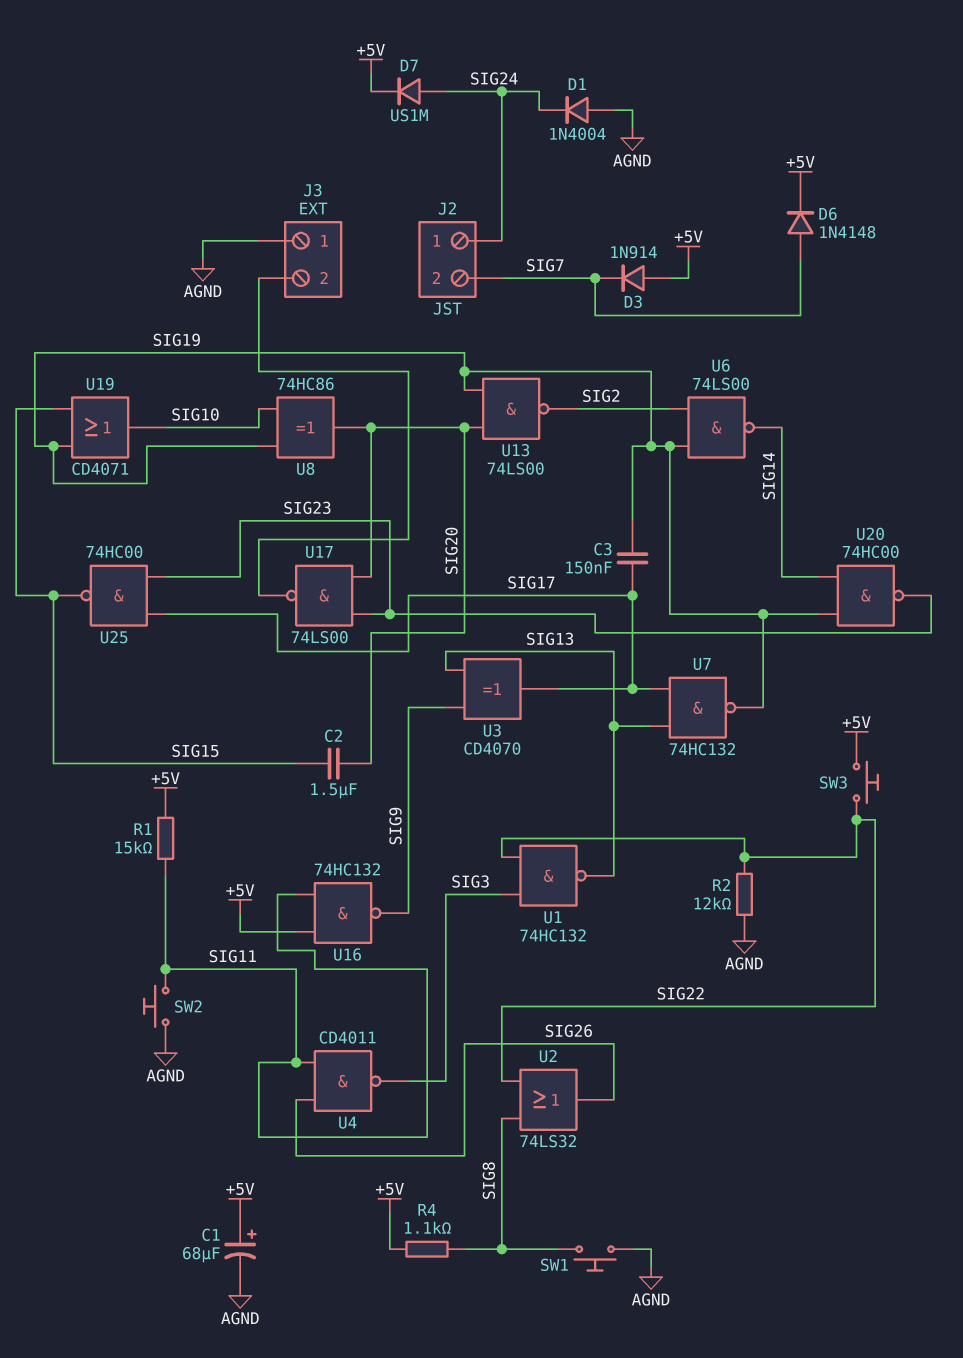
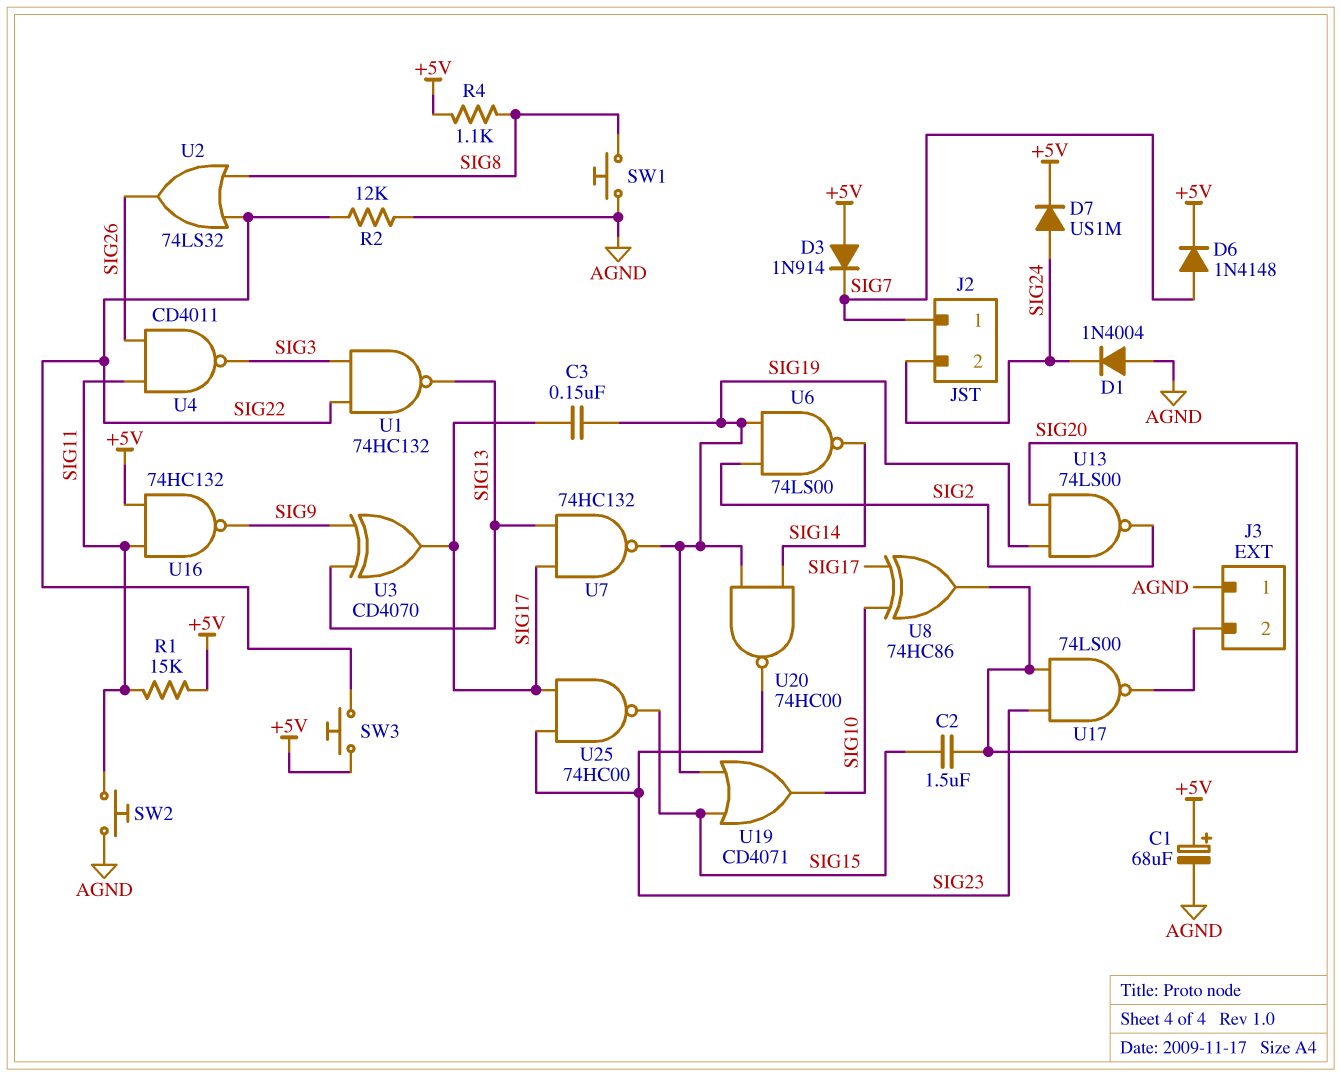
J2 pin 1: SIG24 -> SIG7
J2 pin 2: SIG7 -> SIG24
U8: XOR 74HC86 (in SIG10, in SIG19, out SIG20) -> XOR 74HC86 (in SIG10, in SIG17, out SIG20)

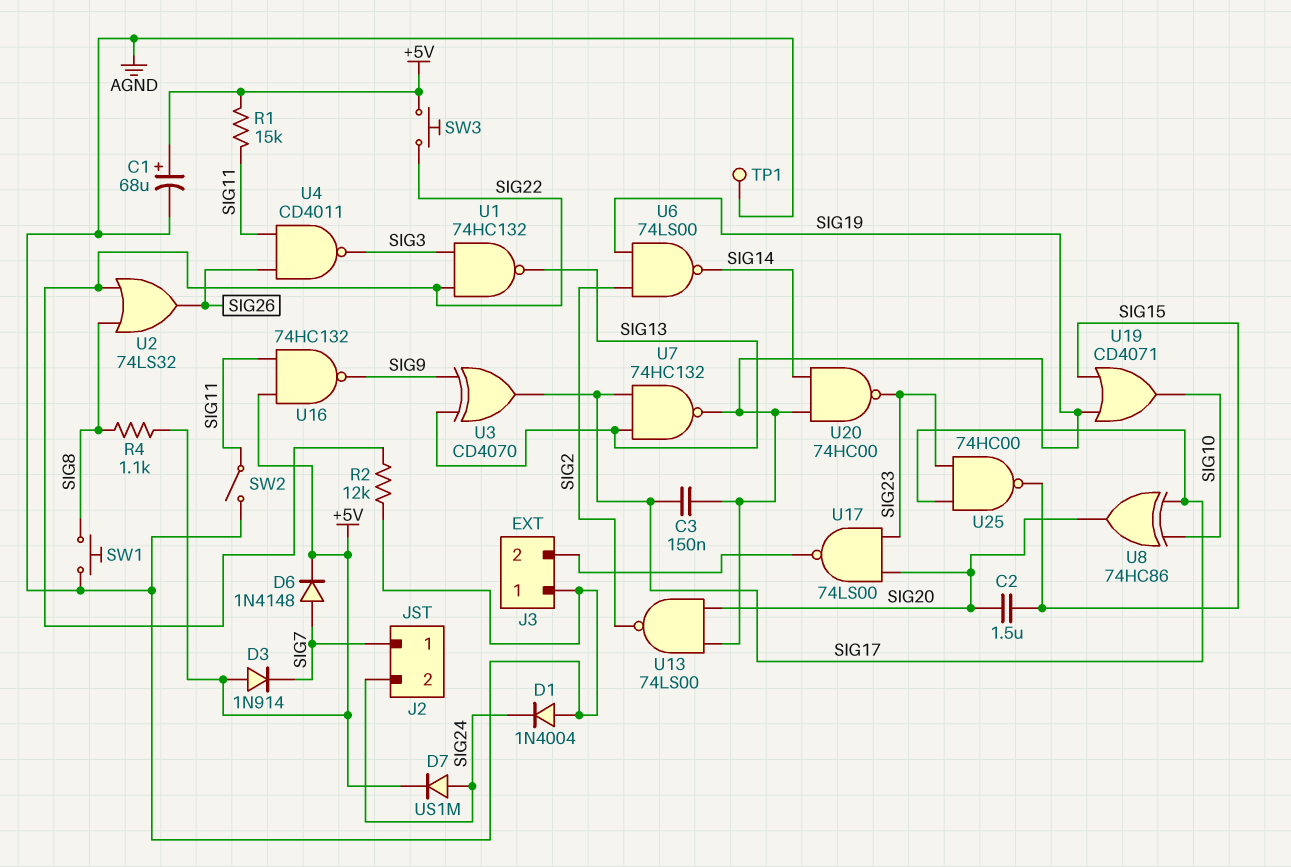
SW2: button (AGND, SIG11) -> switch (AGND, SIG11)
TP1: none -> test point (AGND)

